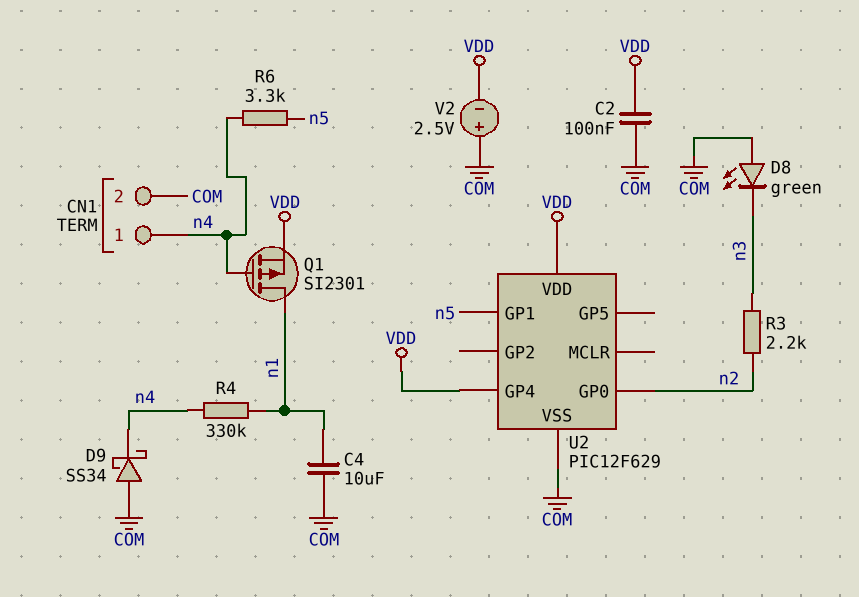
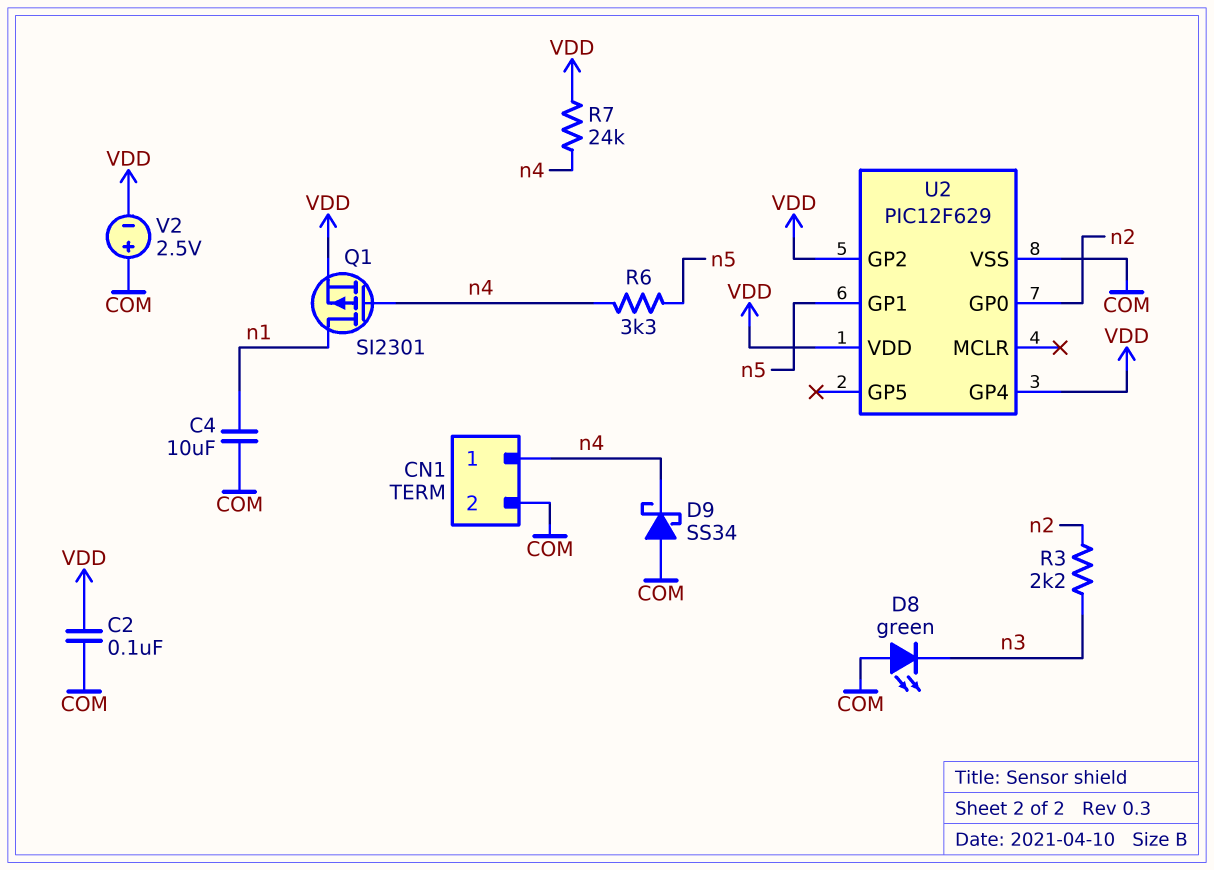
R4: 330k (n1, n4) -> none
R7: none -> 24k (VDD, n4)
U2 pin GP2: none -> VDD

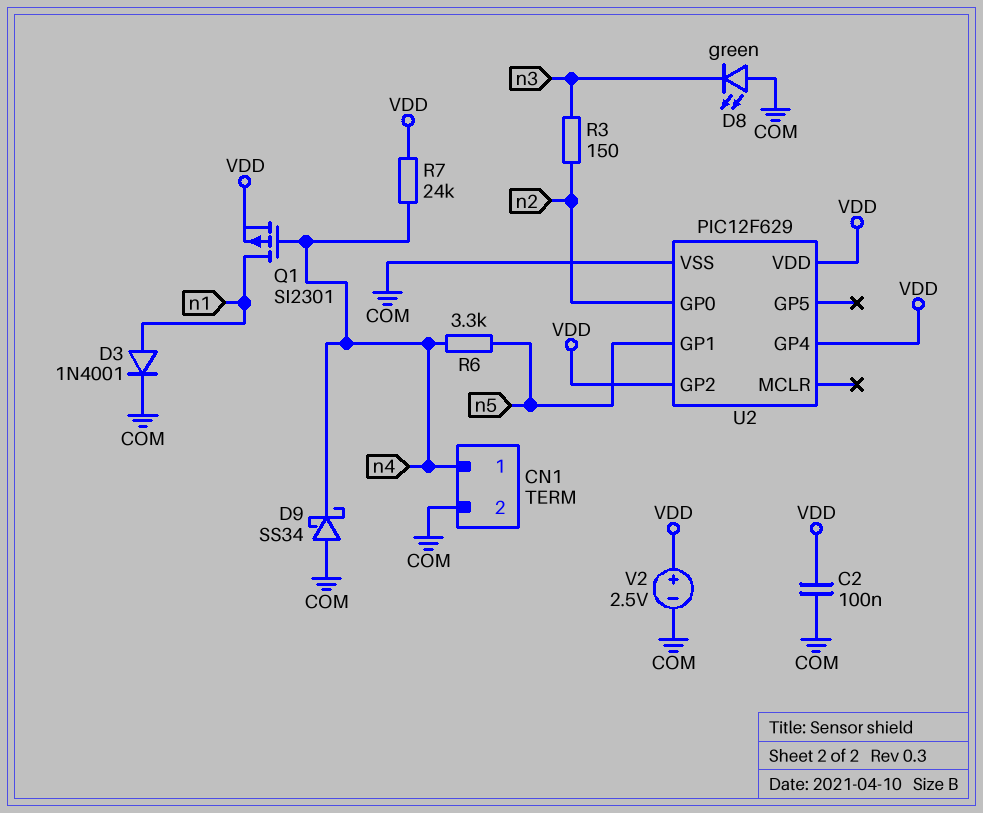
C4: 10uF (COM, n1) -> none
D3: none -> diode 1N4001 (A n1, K COM)
R3: 2.2k (n2, n3) -> 150 (n2, n3)
V2: 2.5V (plus COM, minus VDD) -> 2.5V (plus VDD, minus COM)

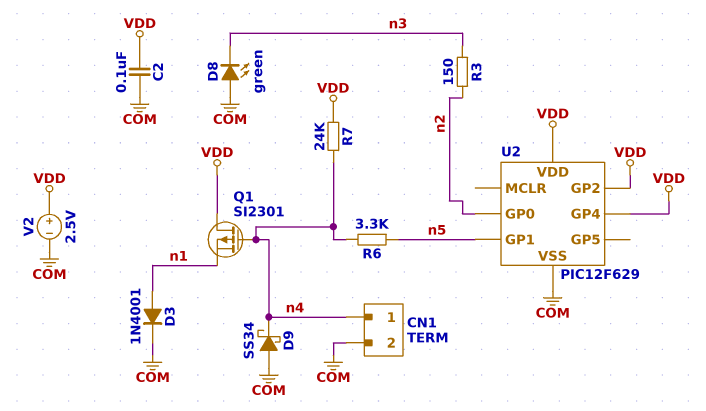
Q1: PMOS SI2301 (G n4, D n1, S VDD) -> PMOS SI2301 (G n4, D VDD, S n1)

